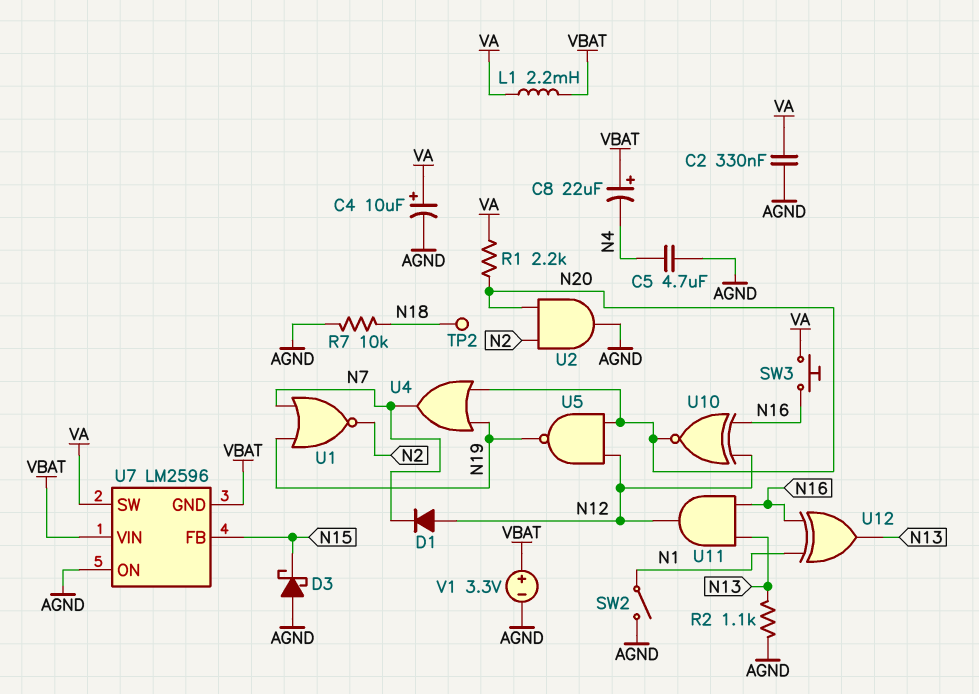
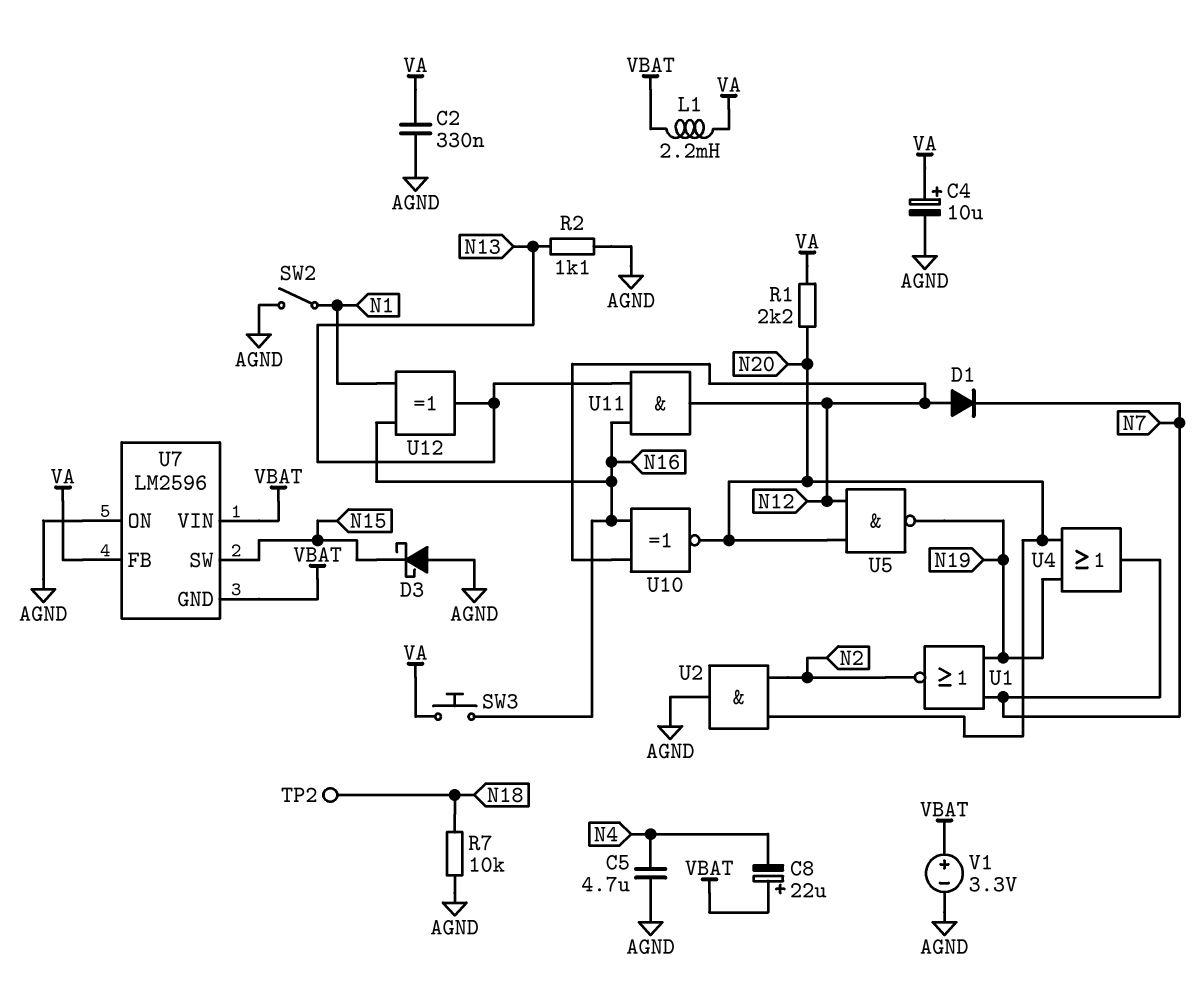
U7 pin FB: N15 -> VA
U7 pin SW: VA -> N15

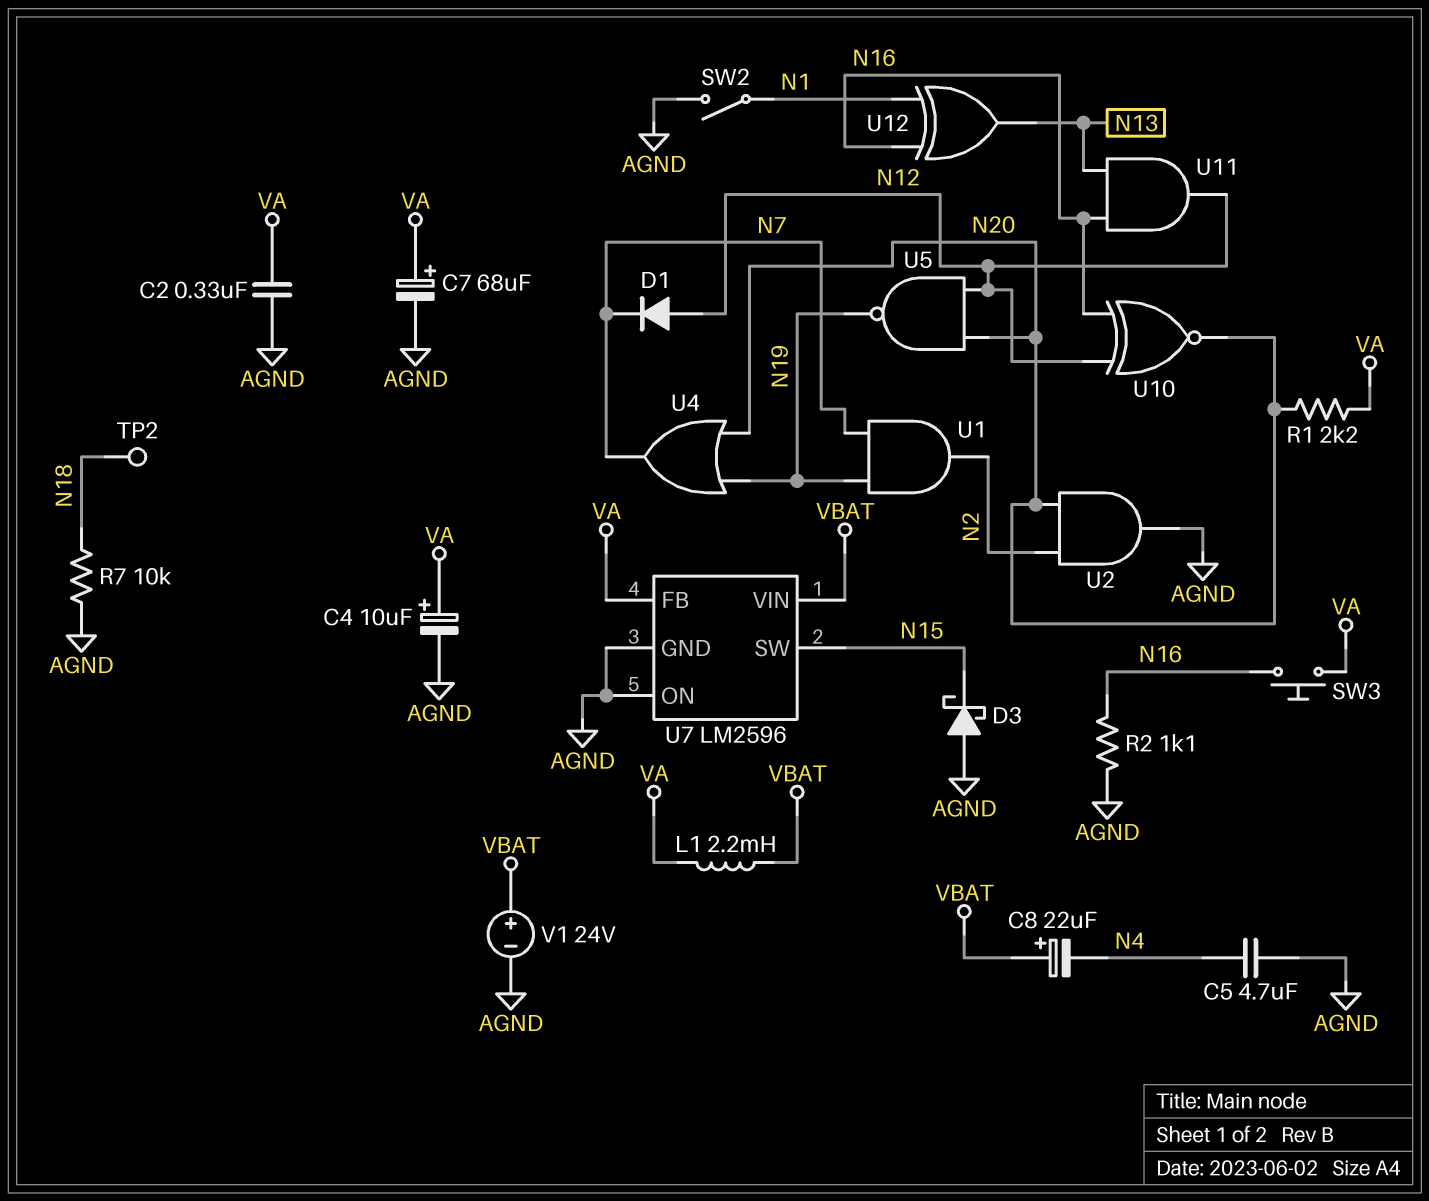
C7: none -> 68uF (plus VA, minus AGND)
R2: 1.1k (AGND, N13) -> 1.1k (AGND, N16)
U1: NOR (in N7, in N19, out N2) -> AND (in N7, in N19, out N2)
U7 pin GND: VBAT -> AGND
V1: 3.3V (plus VBAT, minus AGND) -> 24V (plus VBAT, minus AGND)

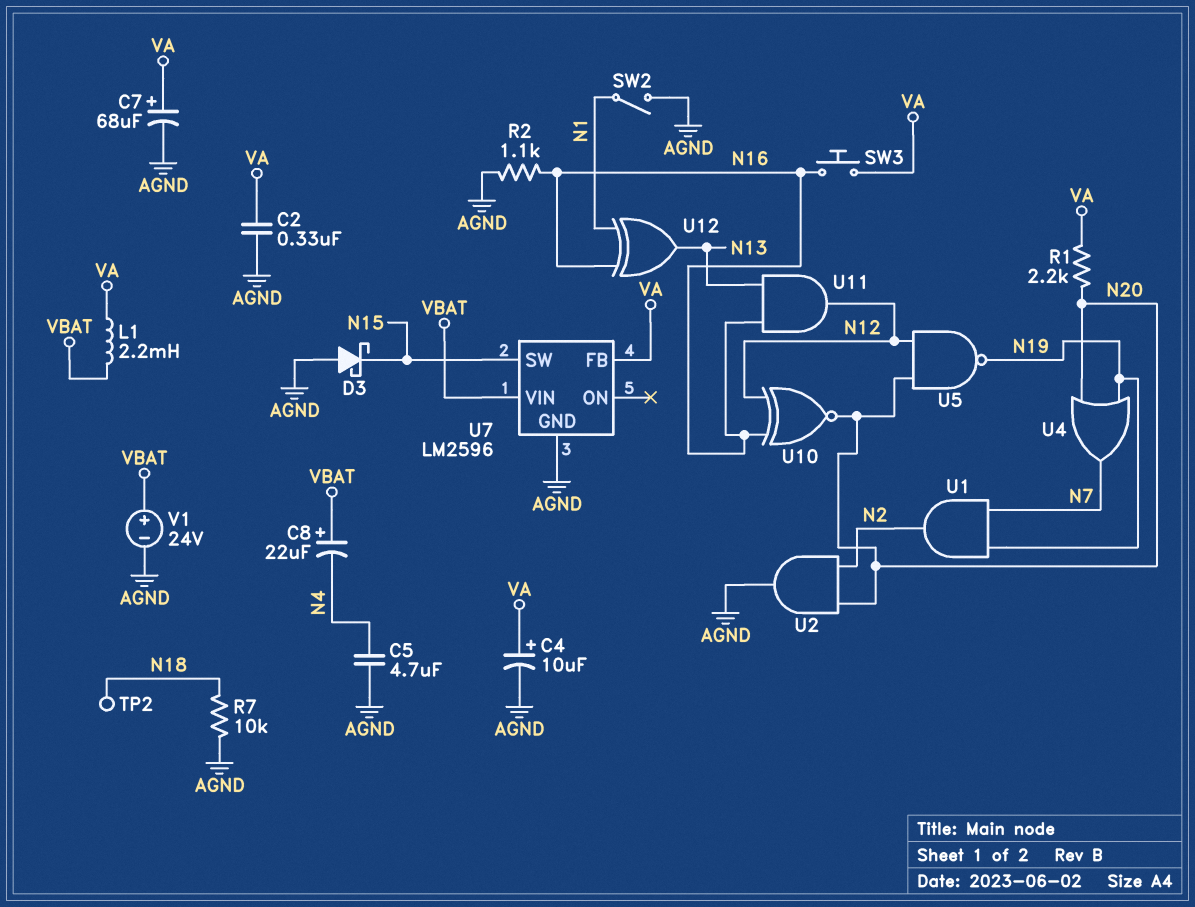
D1: diode (A N12, K N7) -> none
U7 pin ON: AGND -> none

